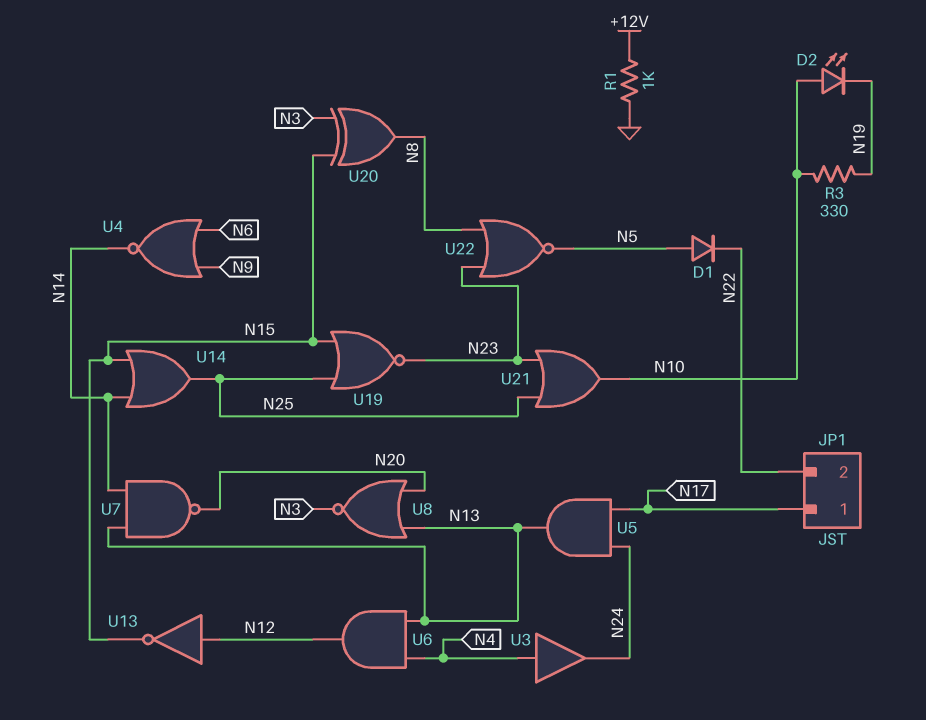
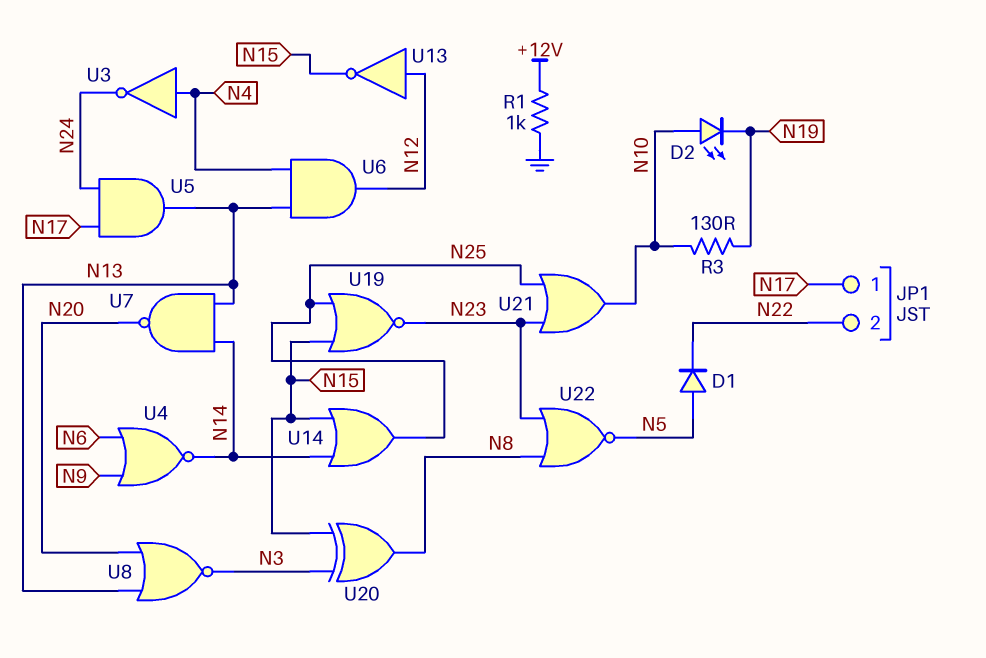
R3: 330 (N10, N19) -> 130 (N10, N19)
U3: buffer (in N4, out N24) -> NOT (in N4, out N24)

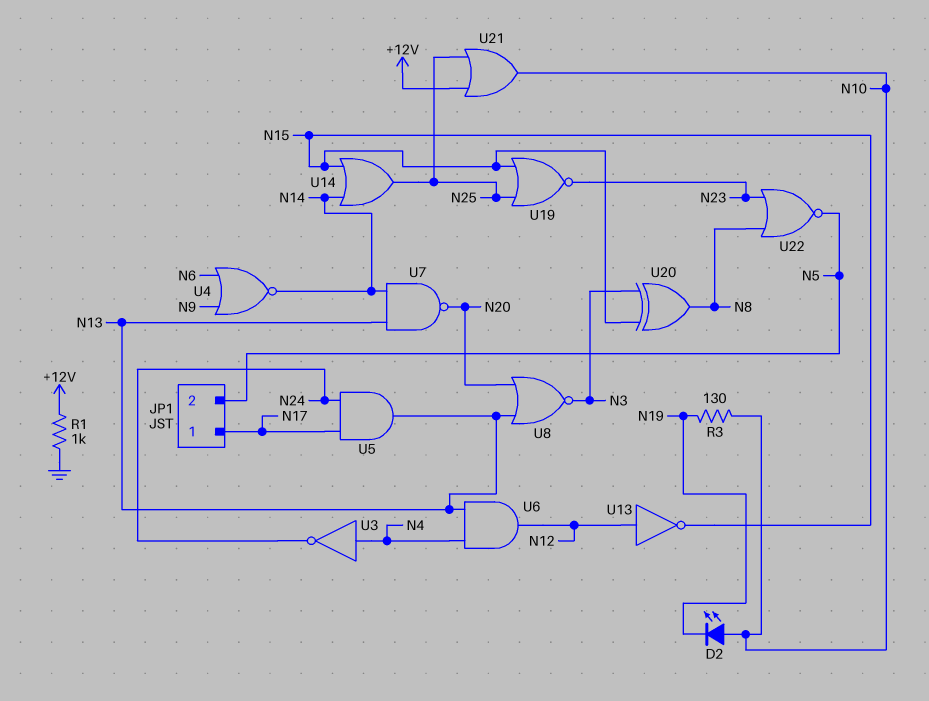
D1: diode (A N5, K N22) -> none
JP1 pin 2: N22 -> N5
U21: OR (in N23, in N25, out N10) -> OR (in +12V, in N25, out N10)

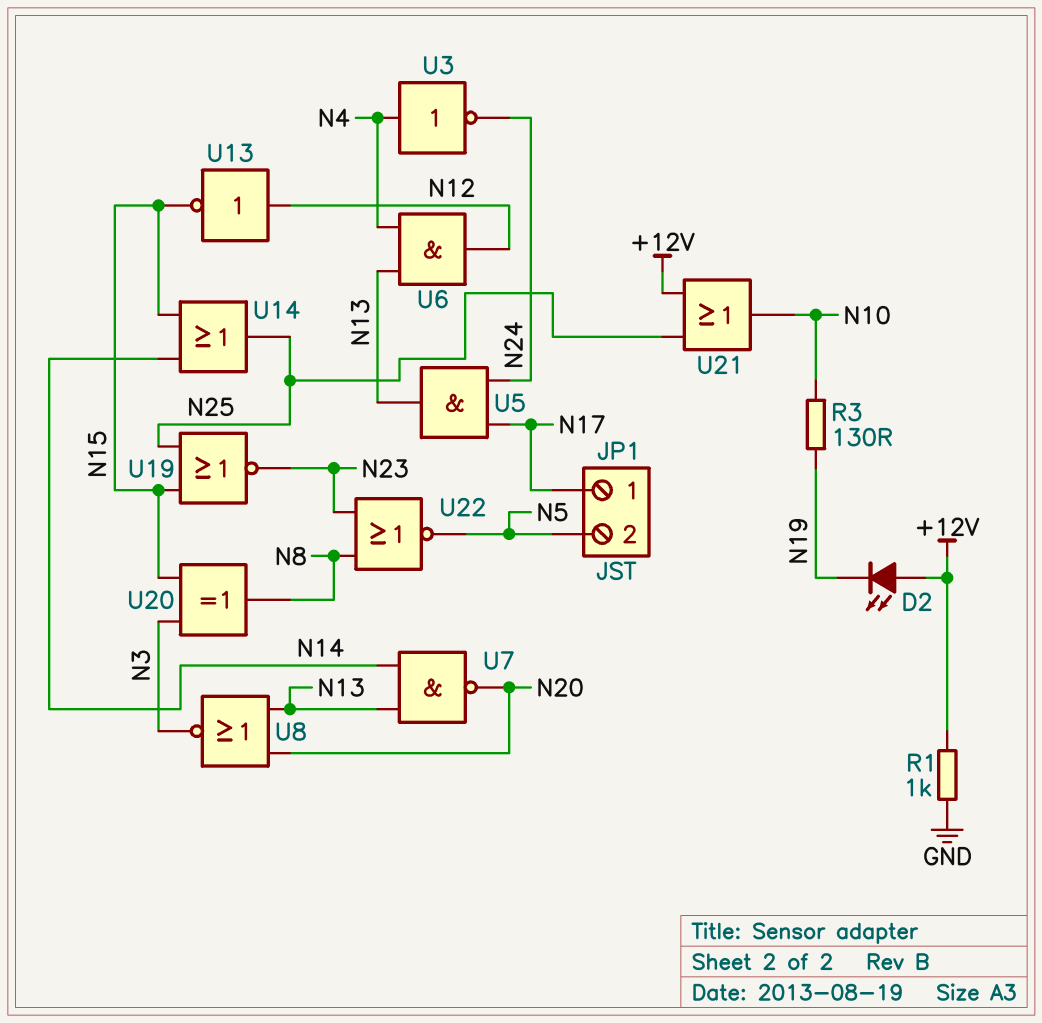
D2: LED (A N10, K N19) -> LED (A +12V, K N19)
U4: NOR (in N6, in N9, out N14) -> none

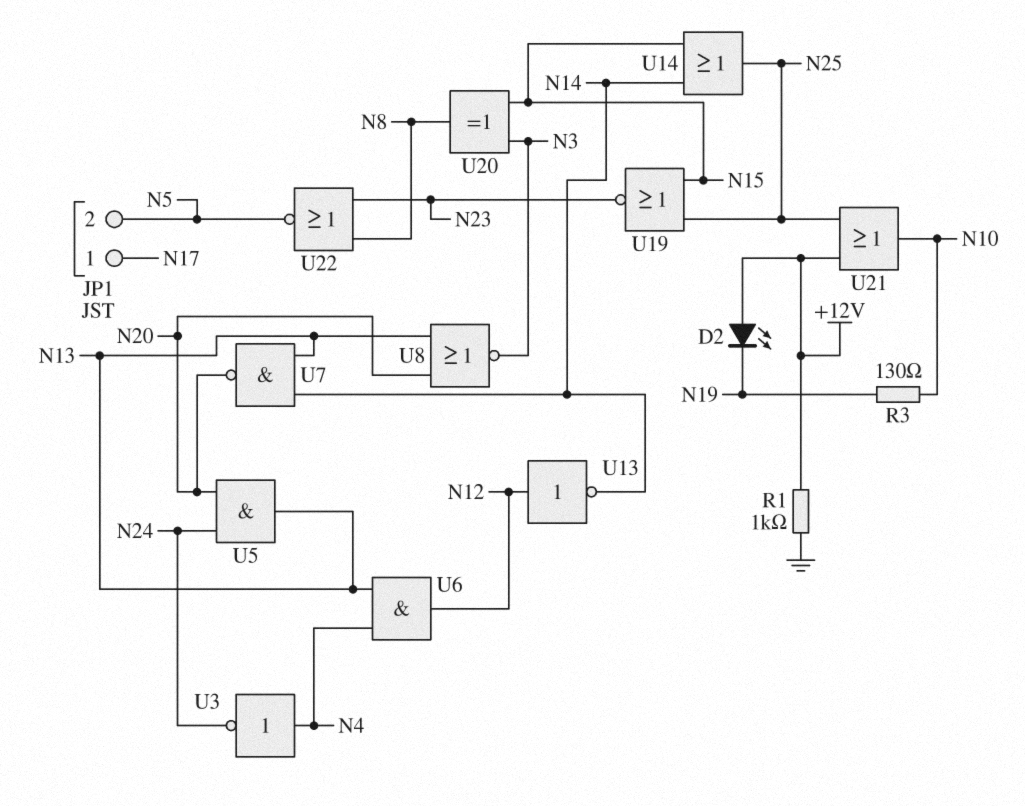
U5: AND (in N17, in N24, out N13) -> AND (in N20, in N24, out N13)
U13: NOT (in N12, out N15) -> NOT (in N12, out N14)

